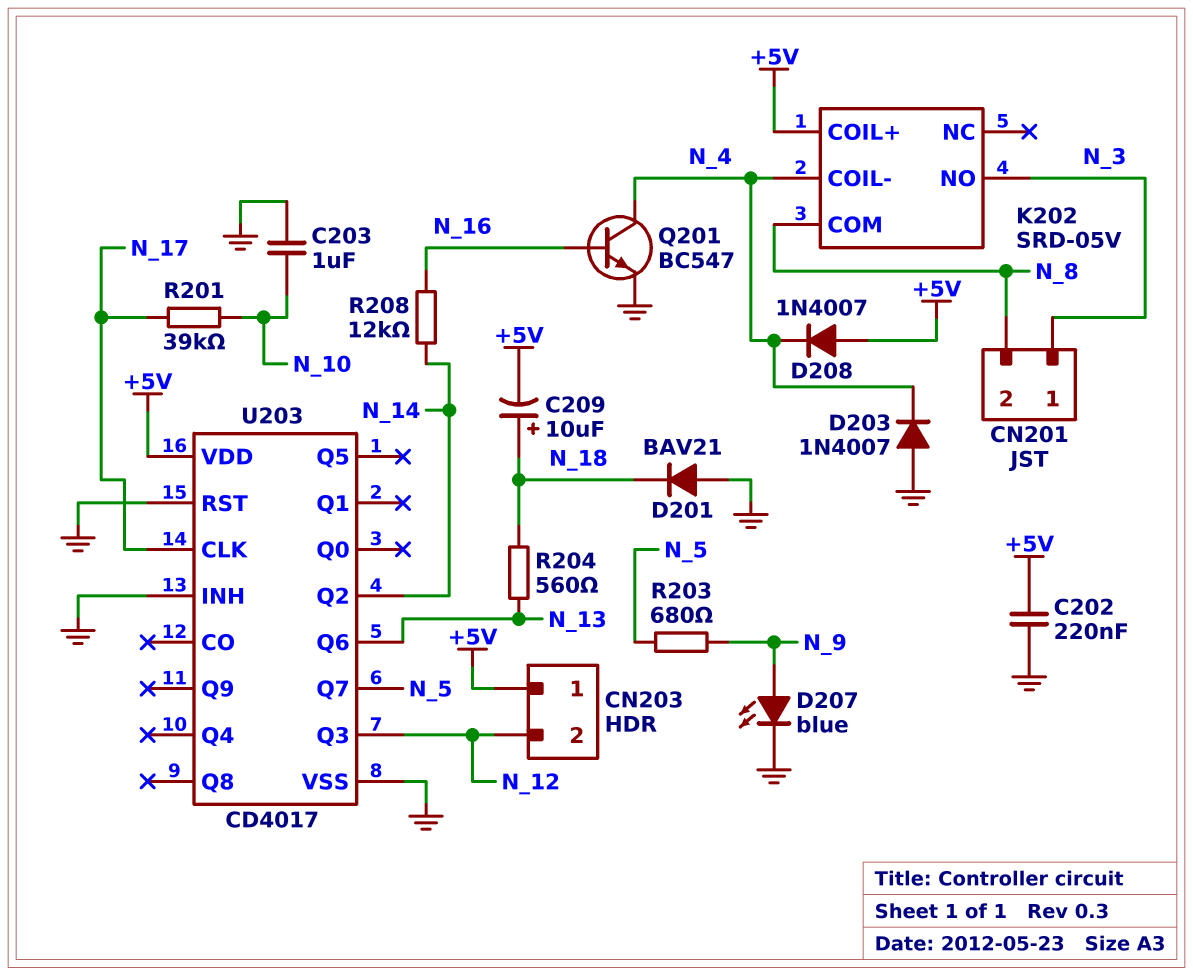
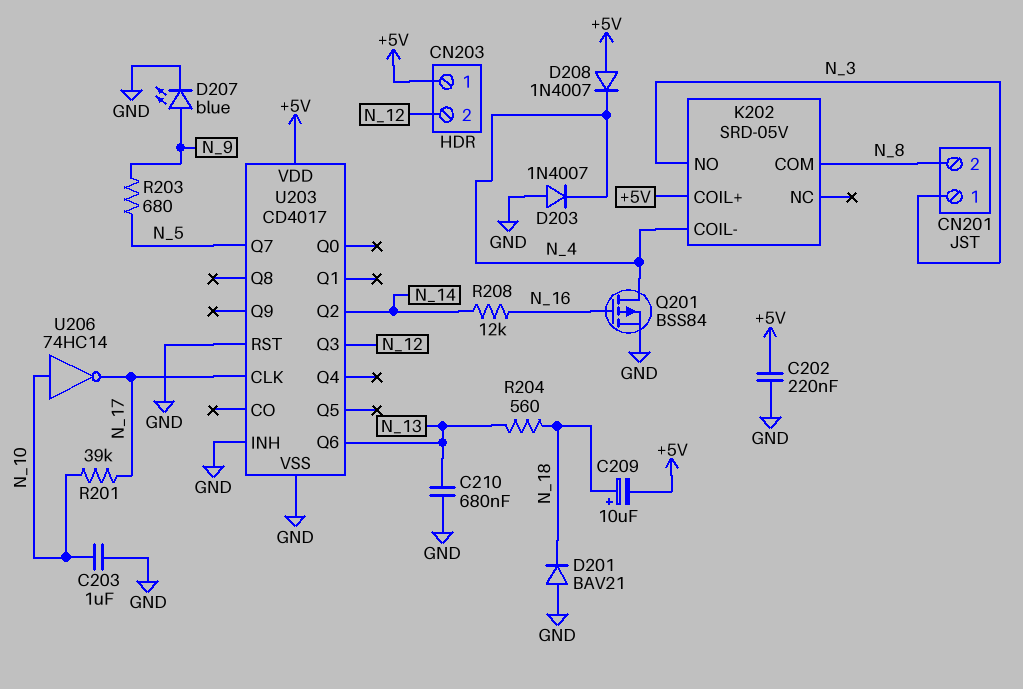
C210: none -> 680nF (GND, N_13)
Q201: NPN BC547 (B N_16, C N_4, E GND) -> PMOS BSS84 (G N_16, D N_4, S GND)
U206: none -> NOT 74HC14 (in N_10, out N_17)

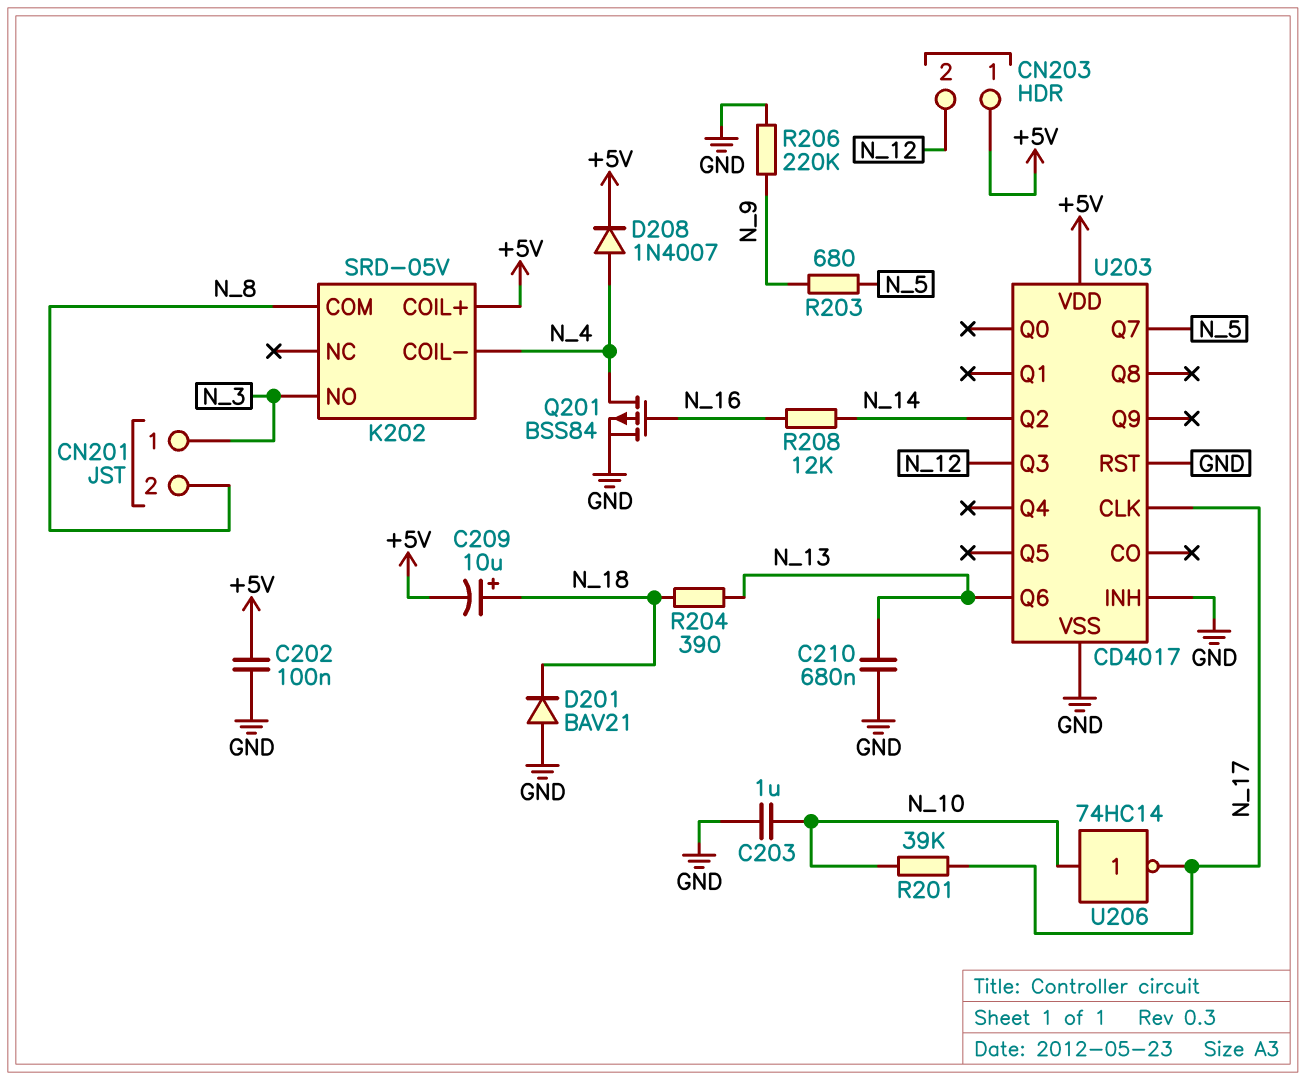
C202: 220nF (+5V, GND) -> 100nF (+5V, GND)
D203: diode 1N4007 (A GND, K N_4) -> none
D207: LED blue (A N_9, K GND) -> none
D208: diode 1N4007 (A +5V, K N_4) -> diode 1N4007 (A N_4, K +5V)
R204: 560 (N_13, N_18) -> 390 (N_13, N_18)
R206: none -> 220k (GND, N_9)

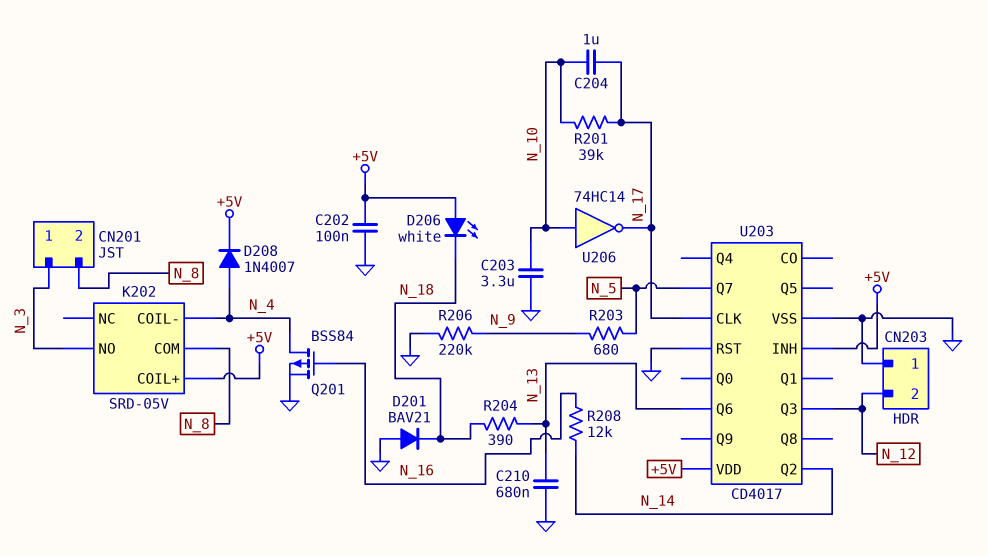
C203: 1uF (GND, N_10) -> 3.3uF (GND, N_10)
C204: none -> 1uF (N_10, N_17)
C209: 10uF (plus N_18, minus +5V) -> none
CN203 pin 1: +5V -> GND
D206: none -> LED white (A +5V, K N_18)
U203 pin INH: GND -> +5V

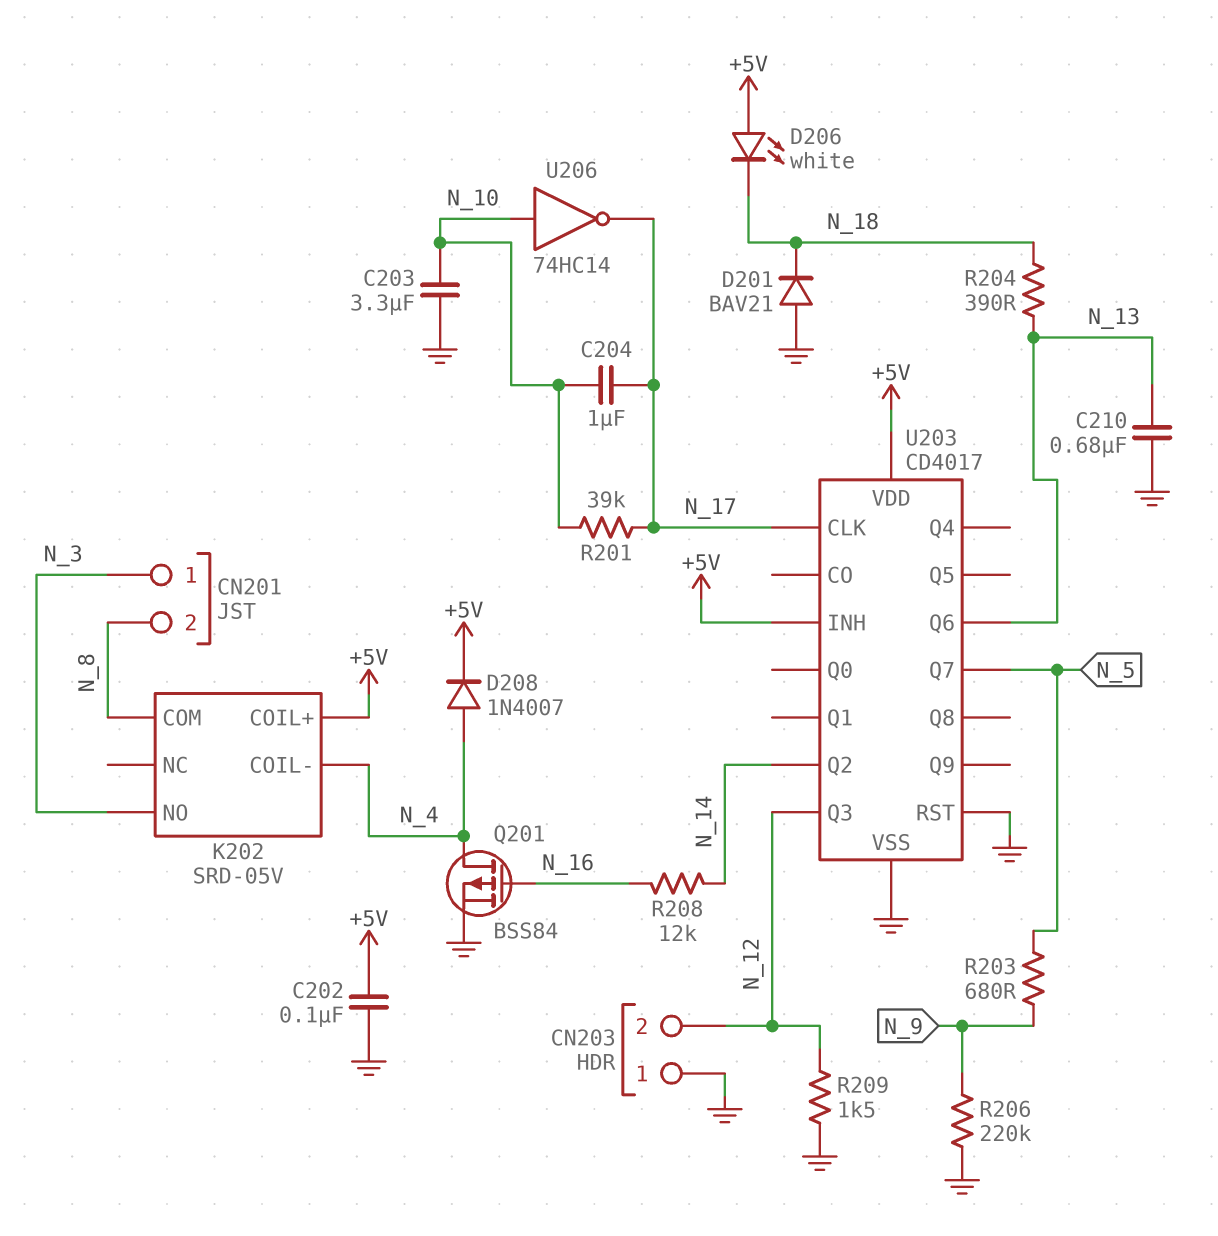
R209: none -> 1.5k (GND, N_12)

